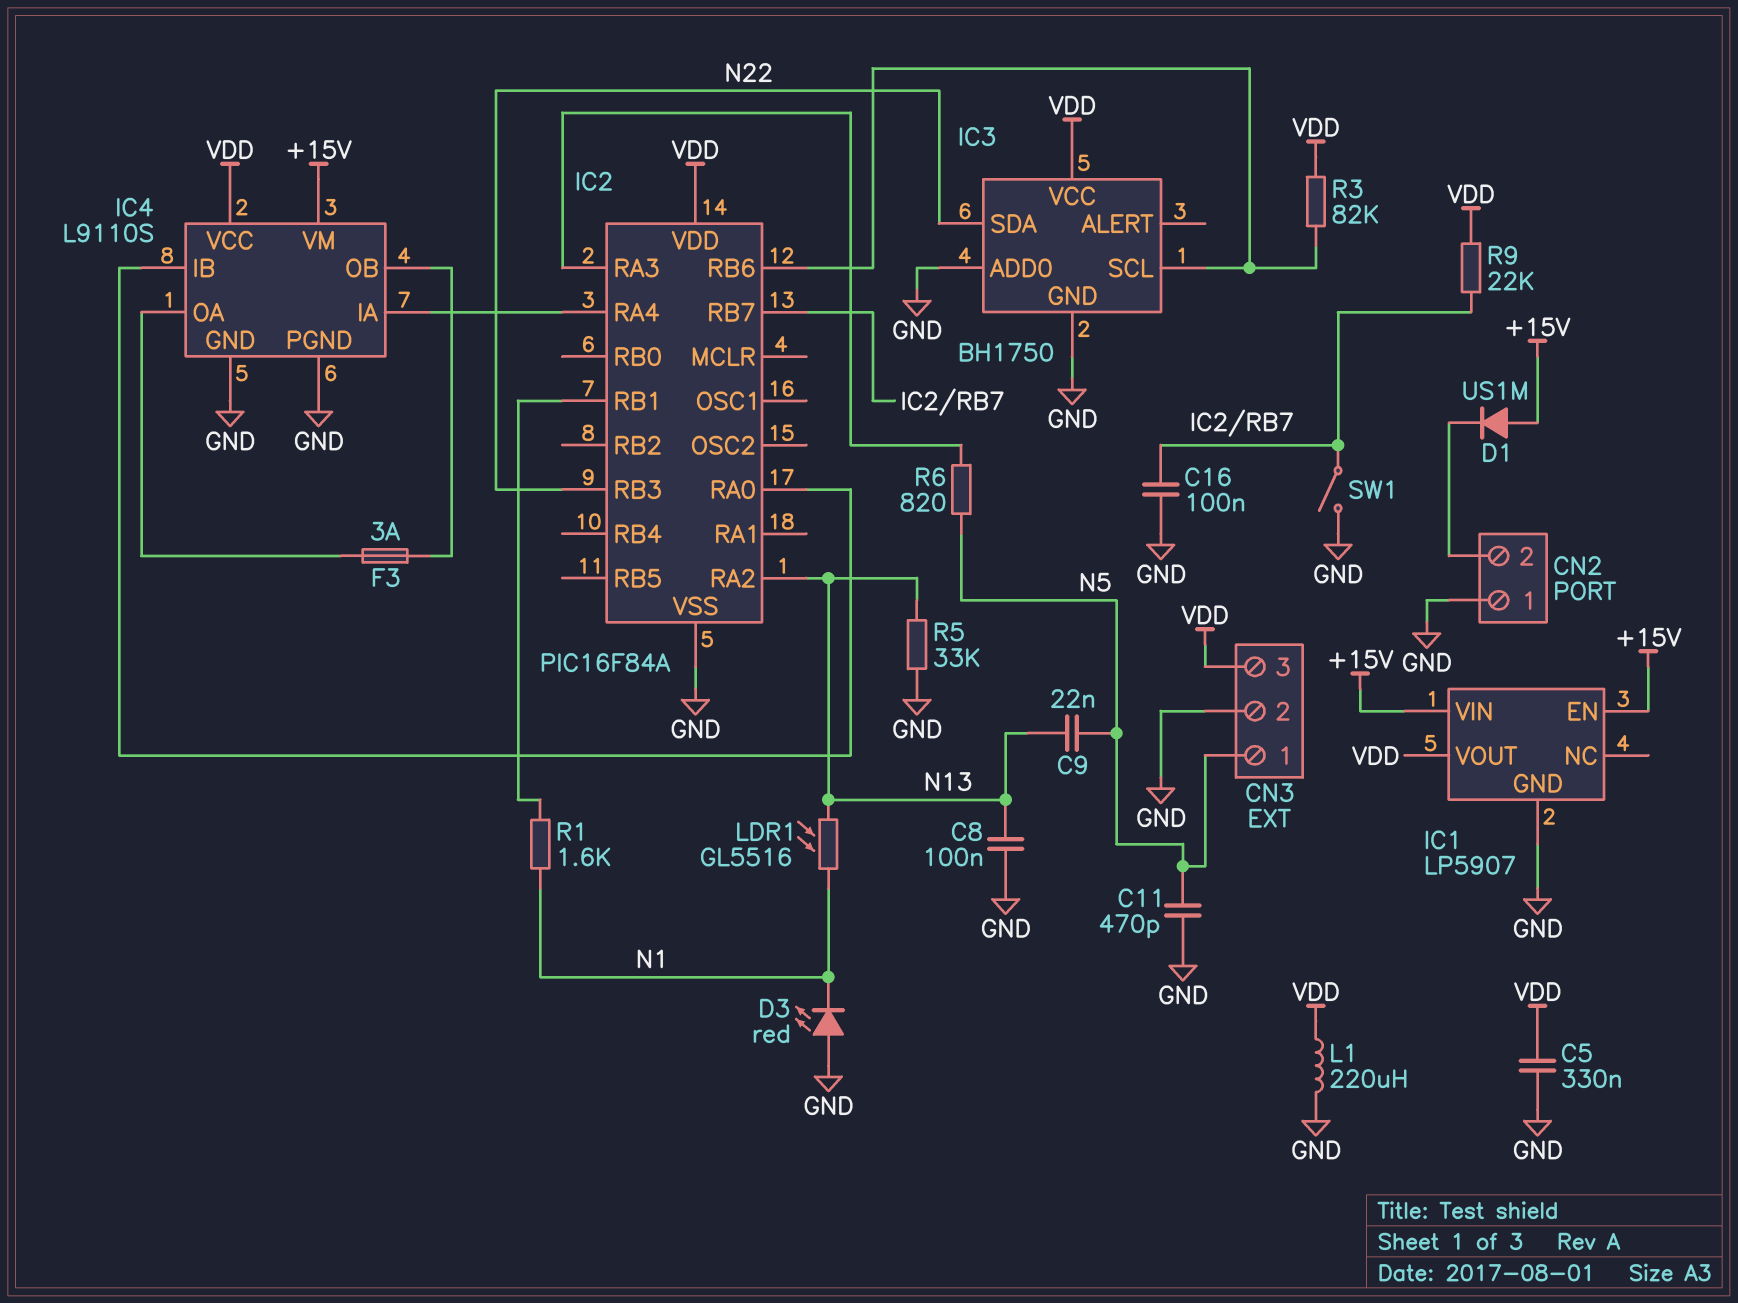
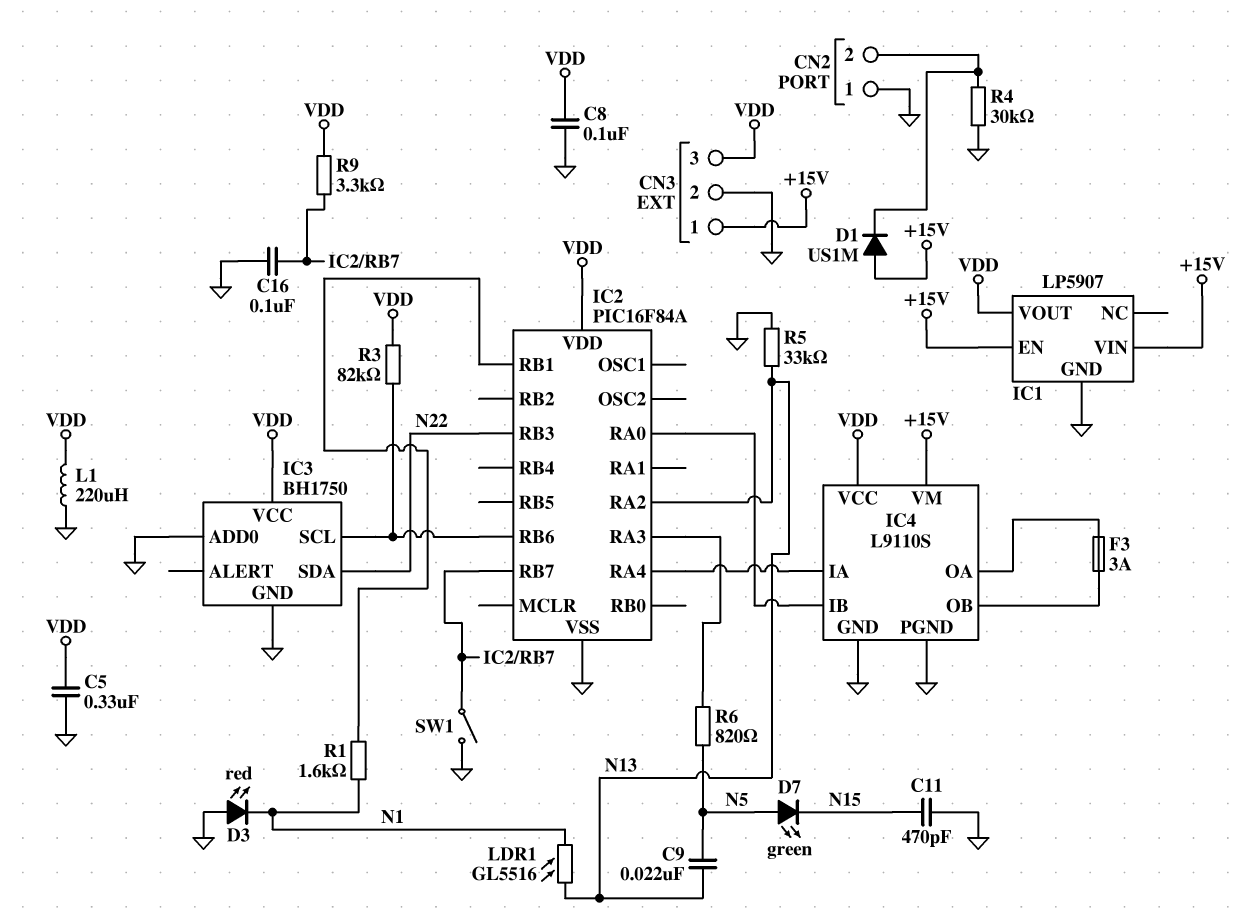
C8: 100nF (GND, N13) -> 100nF (GND, VDD)
C11: 470pF (GND, N5) -> 470pF (GND, N15)
CN3 pin 1: N5 -> +15V
D7: none -> LED green (A N5, K N15)
R4: none -> 30k (CN2/2, GND)
R9: 22k (IC2/RB7, VDD) -> 3.3k (IC2/RB7, VDD)

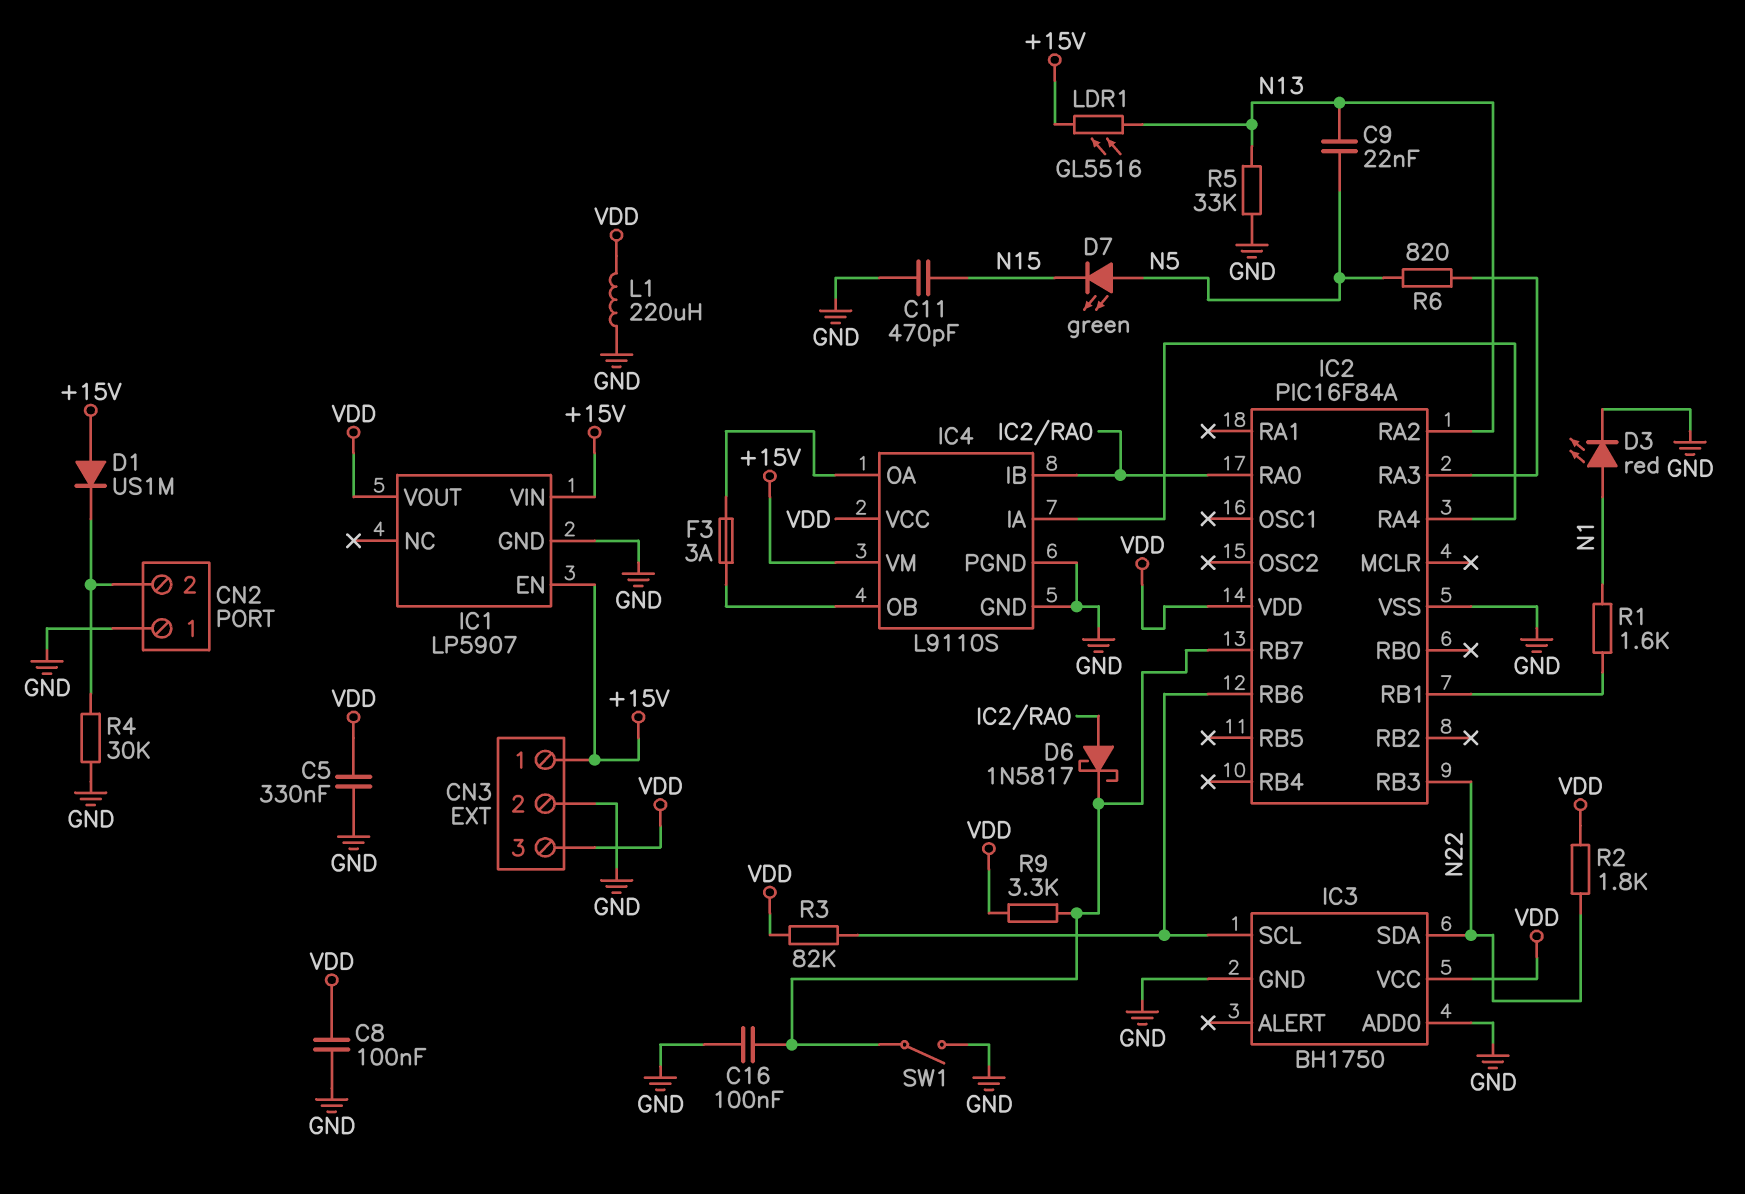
D3: LED red (A GND, K N1) -> LED red (A N1, K GND)
D6: none -> schottky 1N5817 (A IC2/RA0, K IC2/RB7)
LDR1: GL5516 (N1, N13) -> GL5516 (+15V, N13)
R2: none -> 1.8k (N22, VDD)

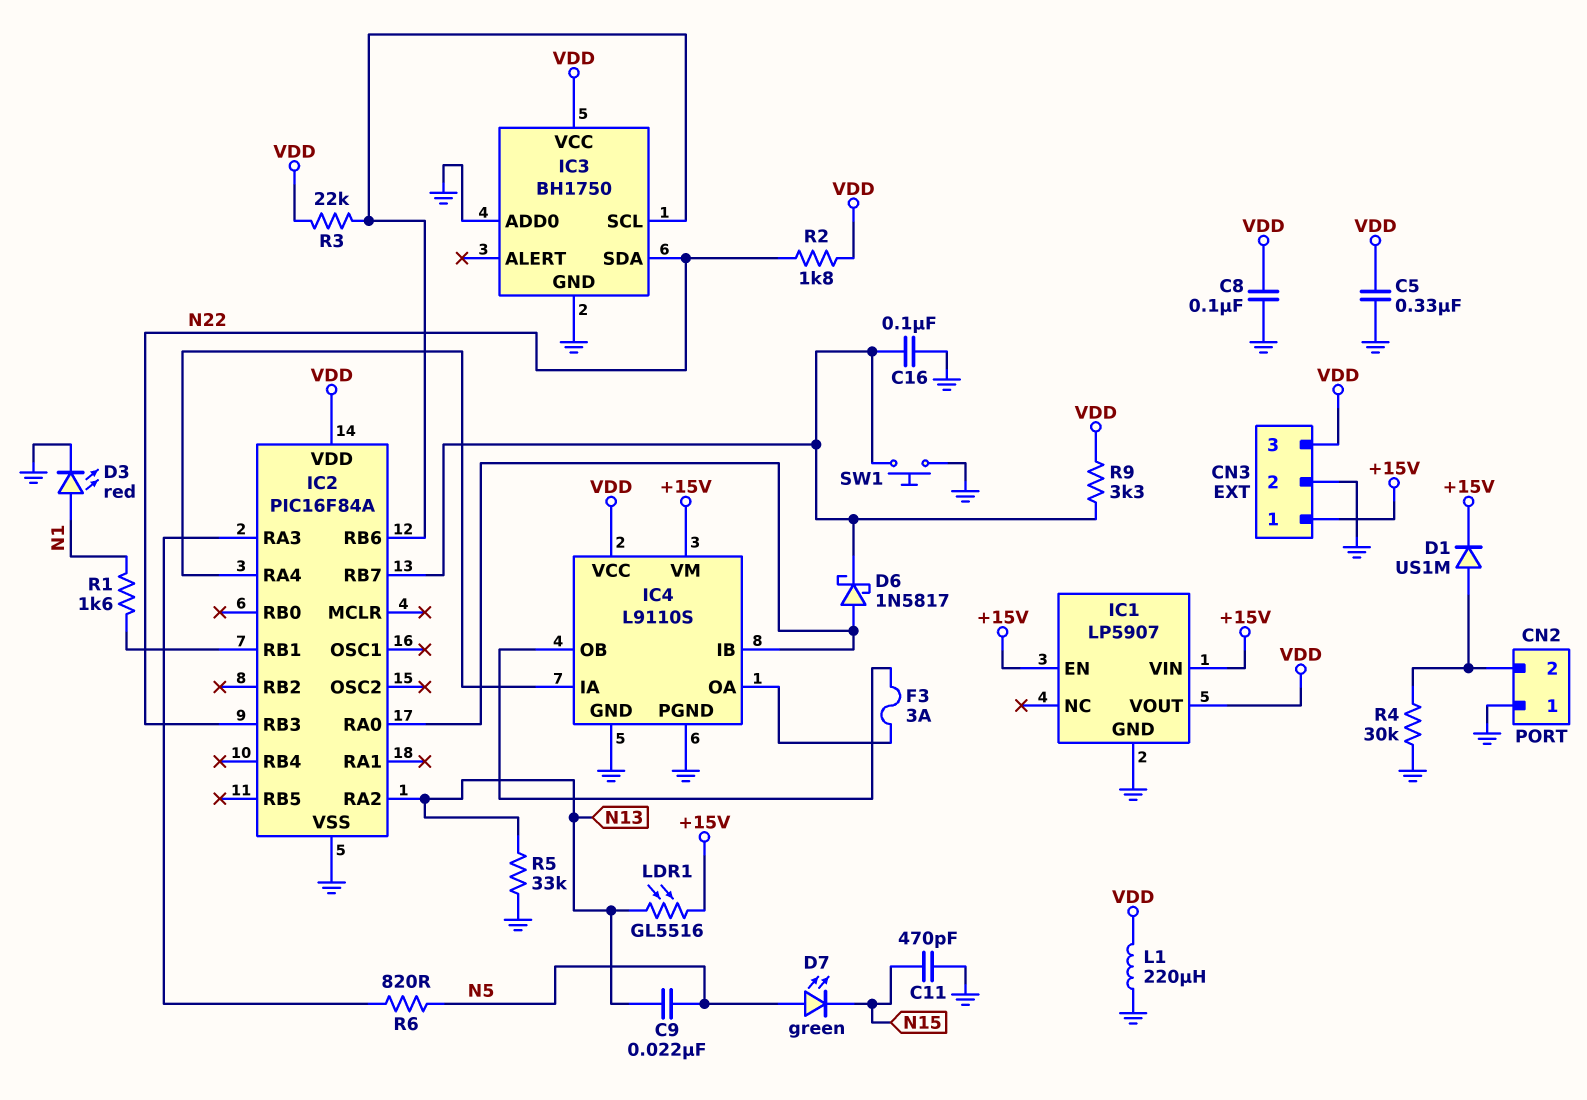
D1: diode US1M (A +15V, K CN2/2) -> diode US1M (A CN2/2, K +15V)
R3: 82k (IC2/RB6, VDD) -> 22k (IC2/RB6, VDD)
SW1: switch (GND, IC2/RB7) -> button (GND, IC2/RB7)

